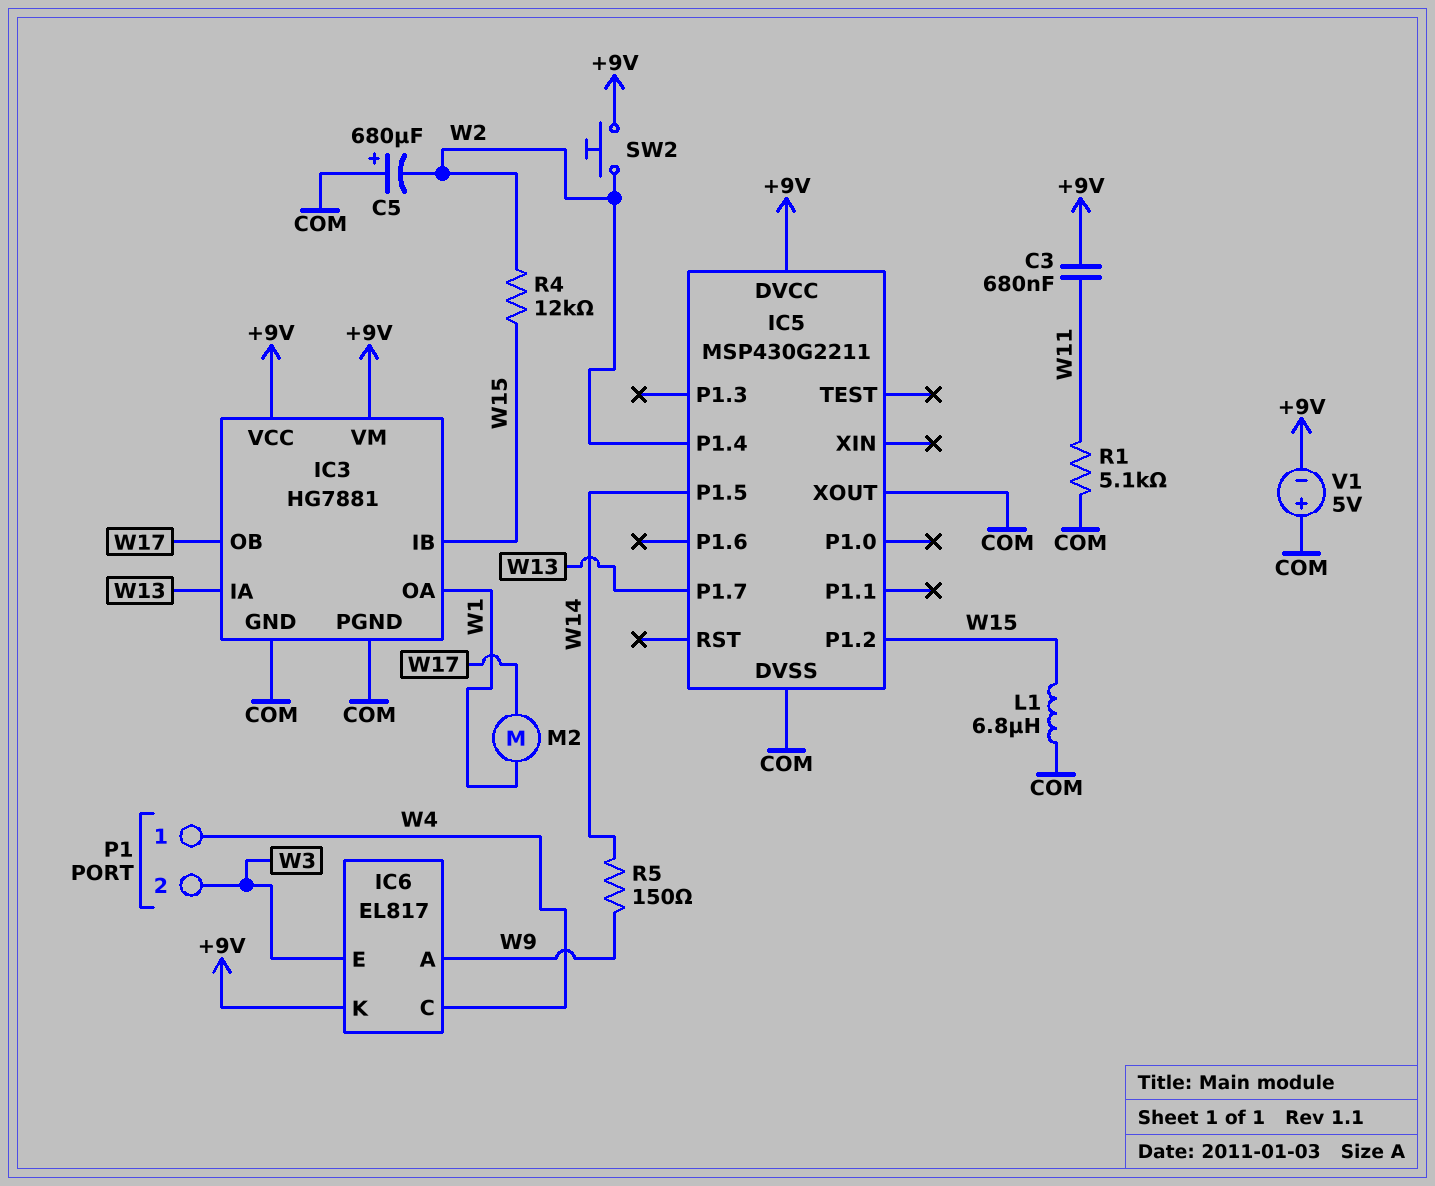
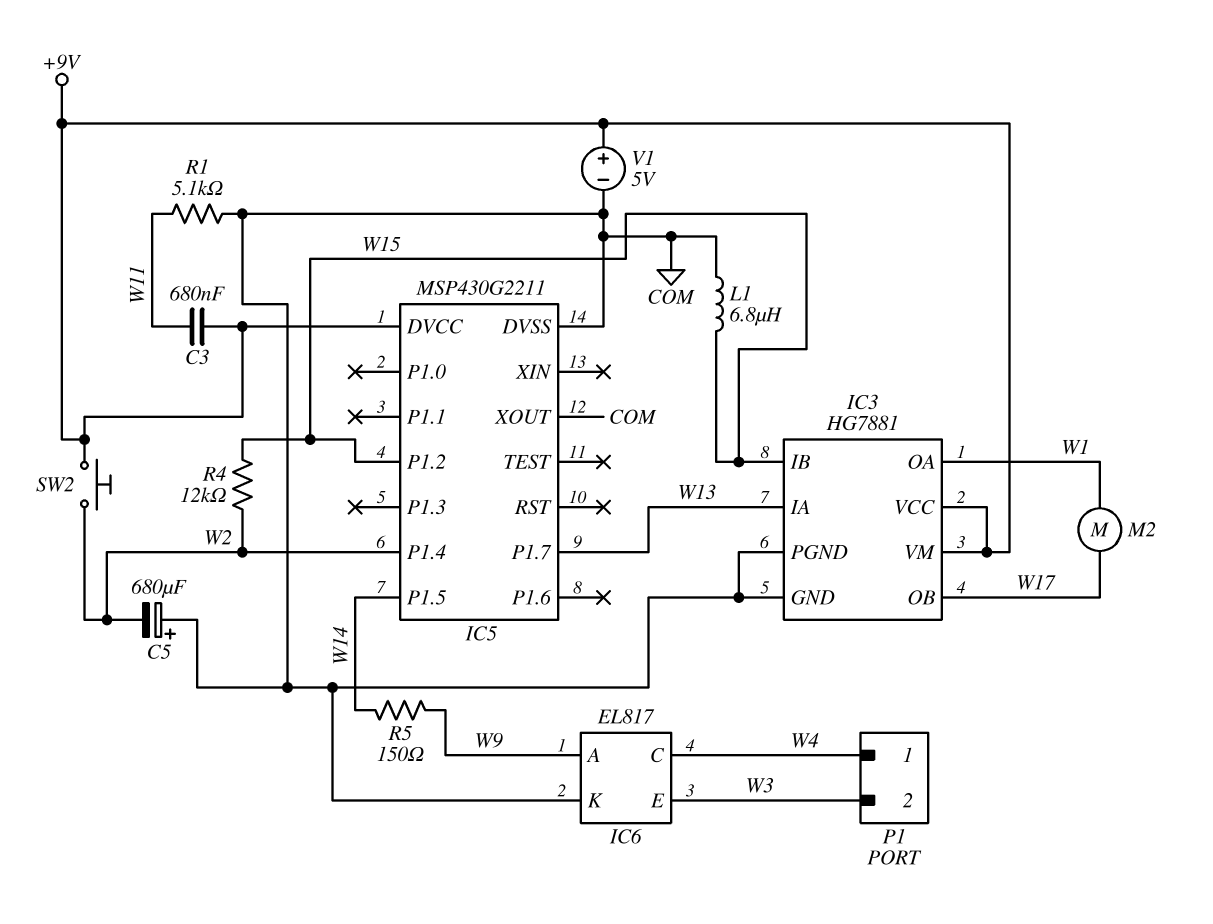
IC6 pin K: +9V -> COM
V1: 5V (plus COM, minus +9V) -> 5V (plus +9V, minus COM)

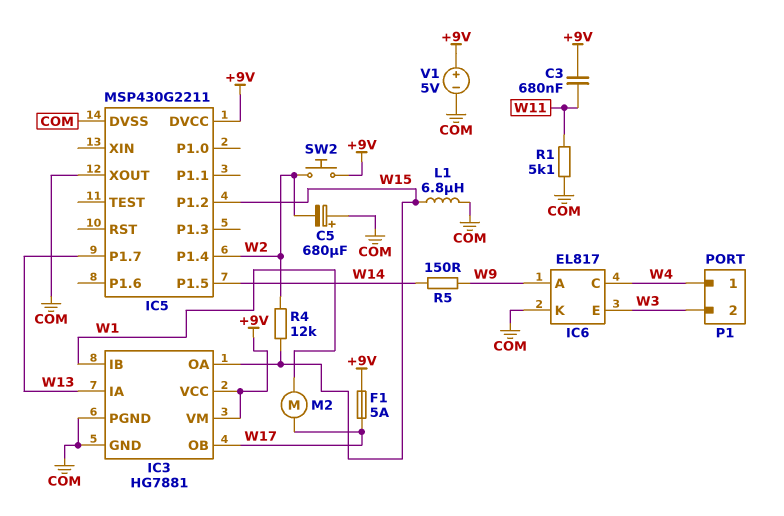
F1: none -> 5A (+9V, W17)
IC3 pin IB: W15 -> W1
IC3 pin OA: W1 -> W15

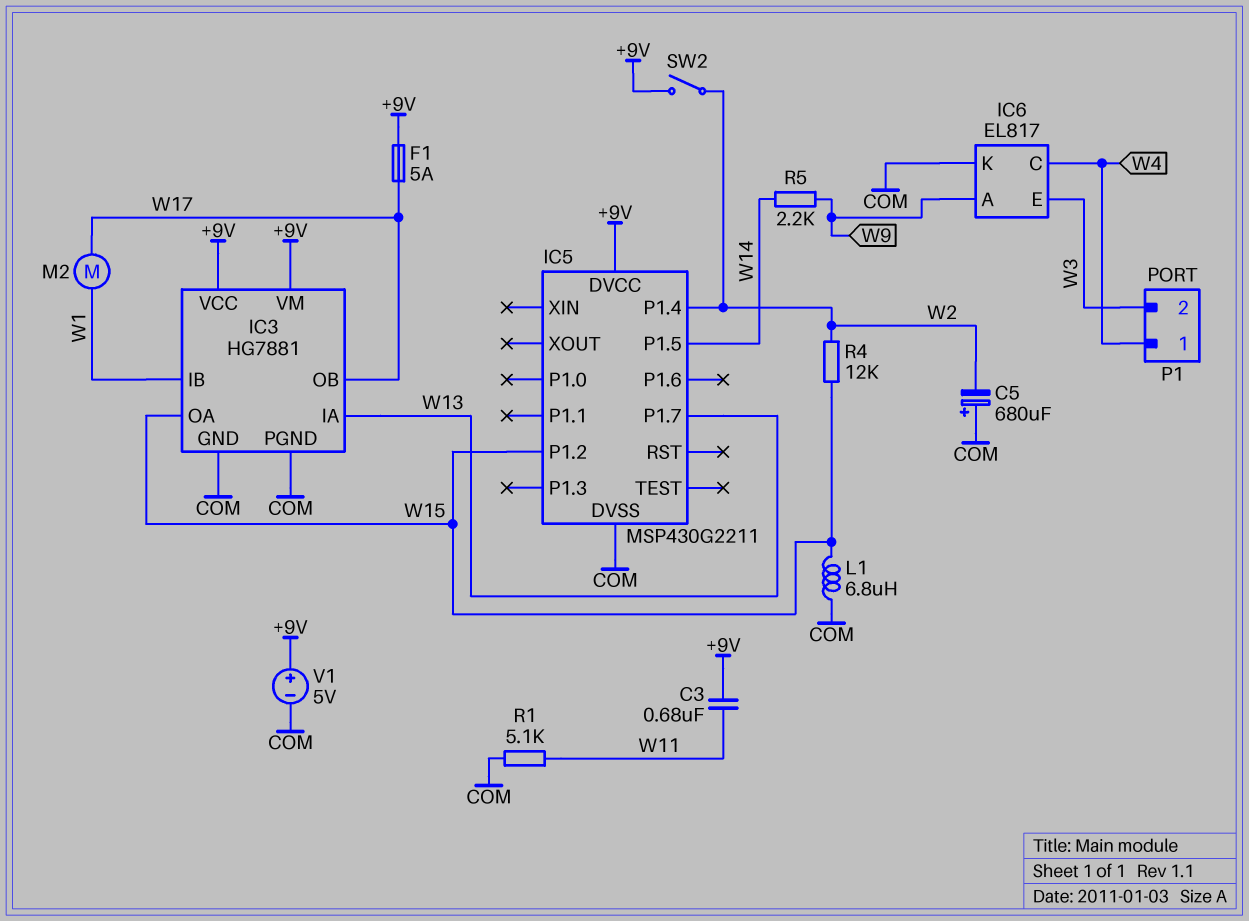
IC5 pin XOUT: COM -> none
R5: 150 (W9, W14) -> 2.2k (W9, W14)
SW2: button (+9V, W2) -> switch (+9V, W2)

